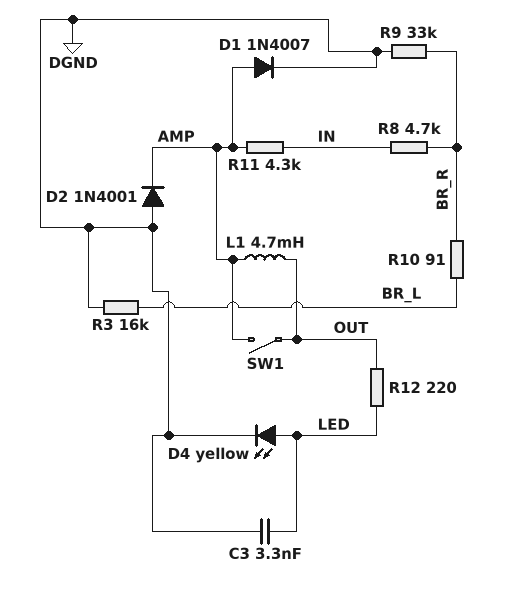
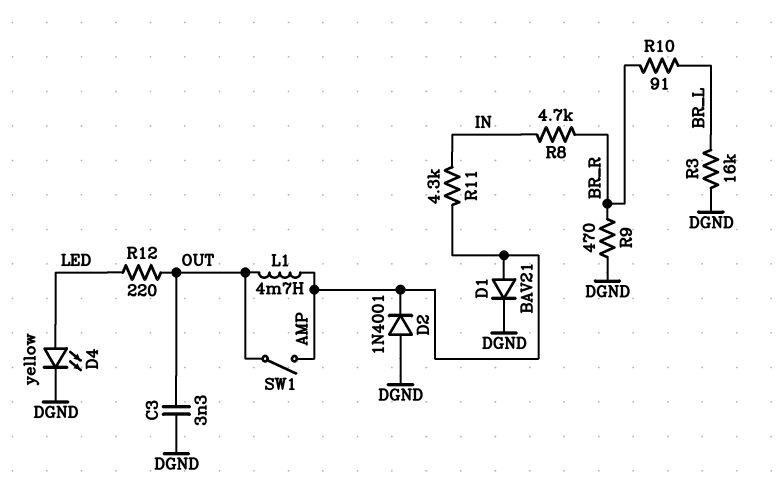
C3: 3.3nF (DGND, LED) -> 3.3nF (DGND, OUT)
D1: diode 1N4007 (A AMP, K DGND) -> diode BAV21 (A AMP, K DGND)
R9: 33k (BR_R, DGND) -> 470 (BR_R, DGND)

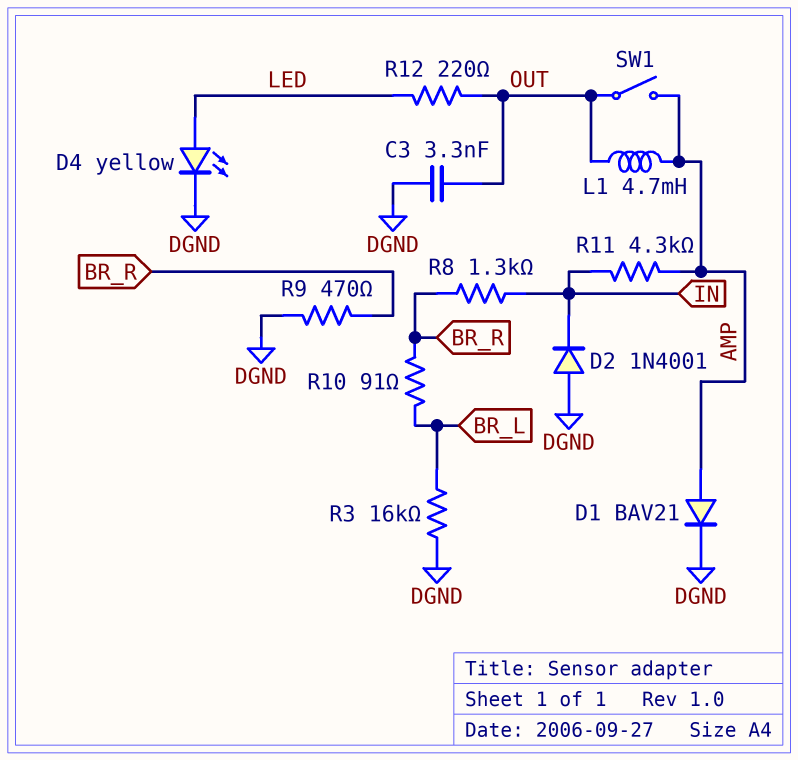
D2: diode 1N4001 (A DGND, K AMP) -> diode 1N4001 (A DGND, K IN)
R8: 4.7k (BR_R, IN) -> 1.3k (BR_R, IN)

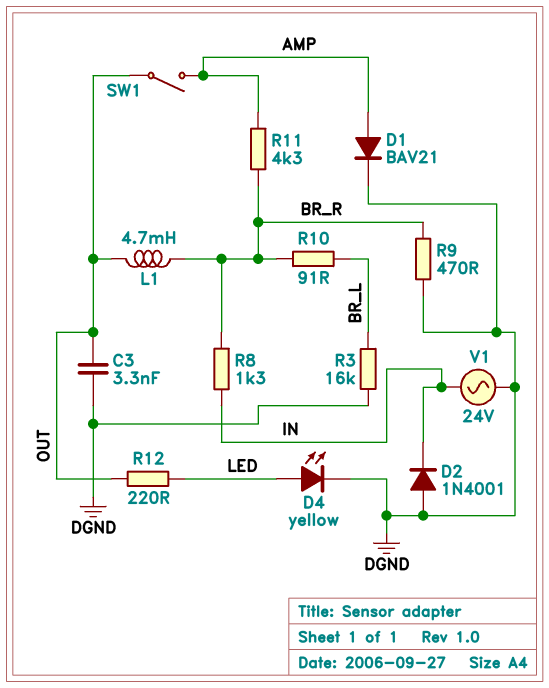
L1: 4.7mH (AMP, OUT) -> 4.7mH (BR_R, OUT)
R11: 4.3k (AMP, IN) -> 4.3k (AMP, BR_R)
V1: none -> AC 24V (DGND, IN)

